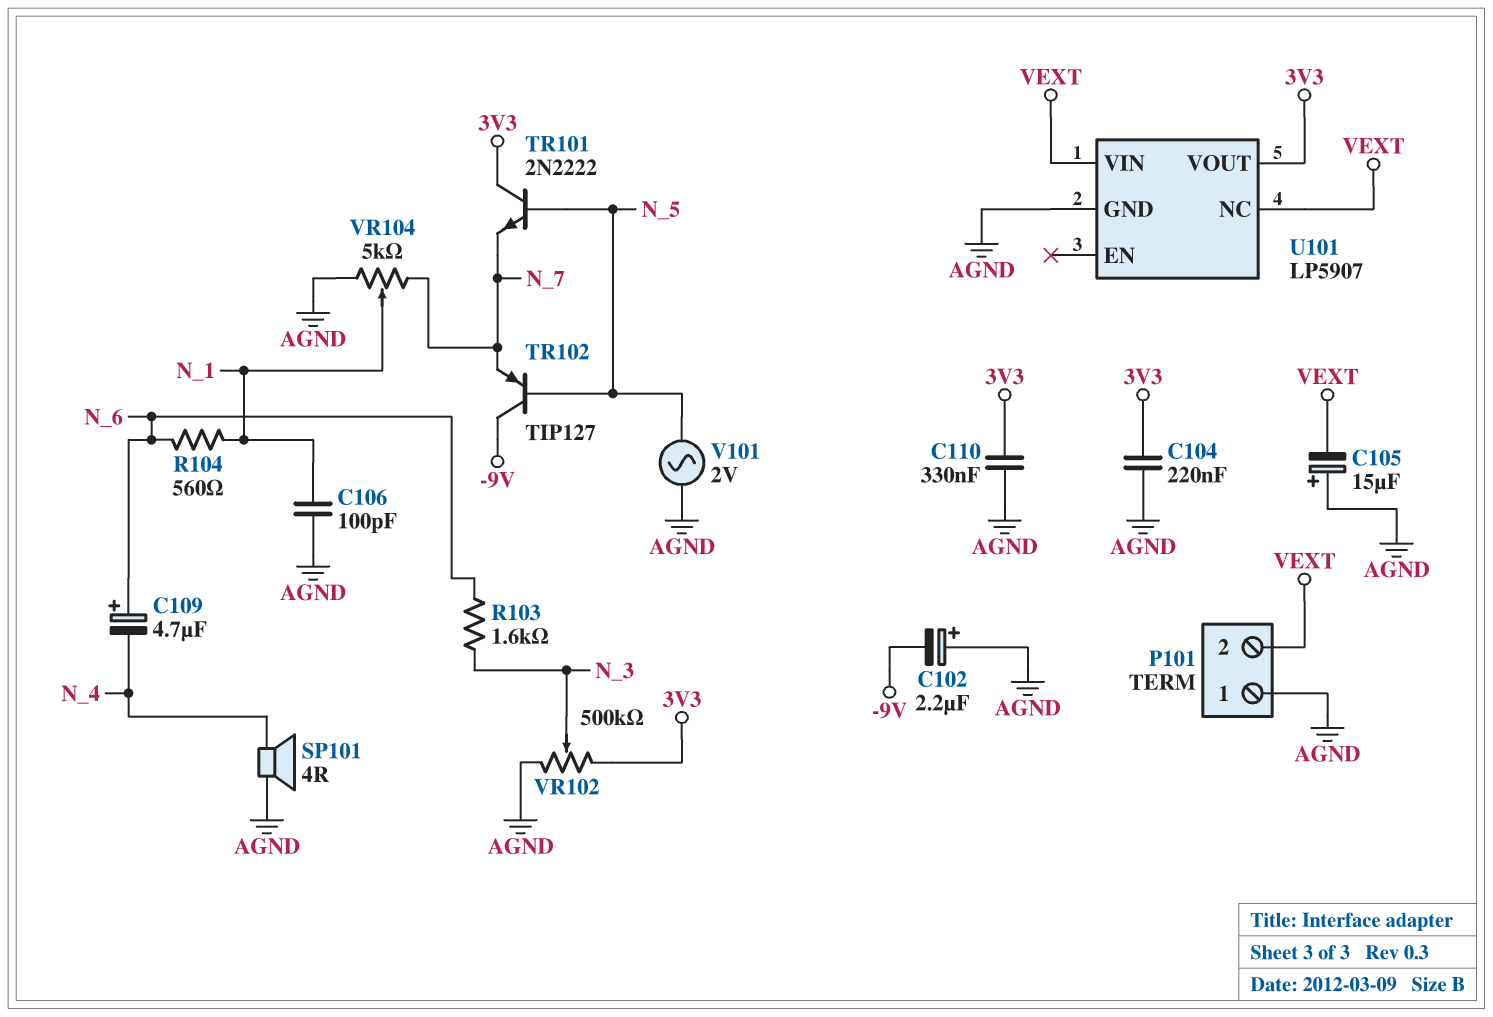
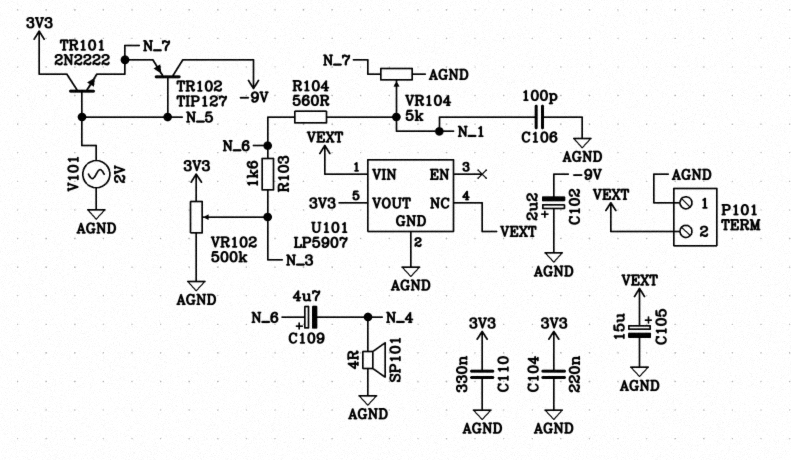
C105: 15uF (plus AGND, minus VEXT) -> 15uF (plus VEXT, minus AGND)

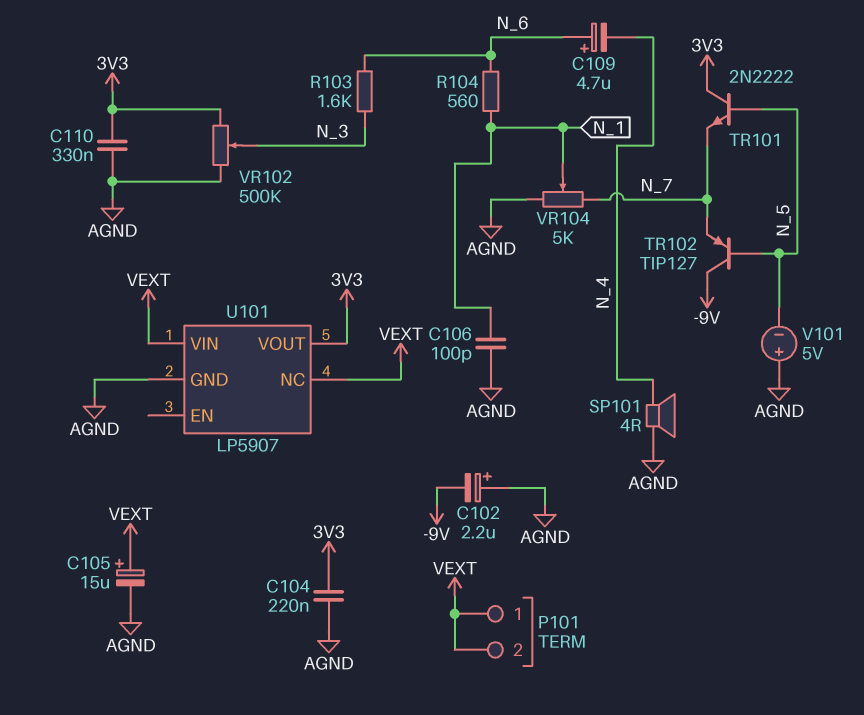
P101 pin 1: AGND -> VEXT
V101: AC 2V (AGND, N_5) -> 5V (plus AGND, minus N_5)

